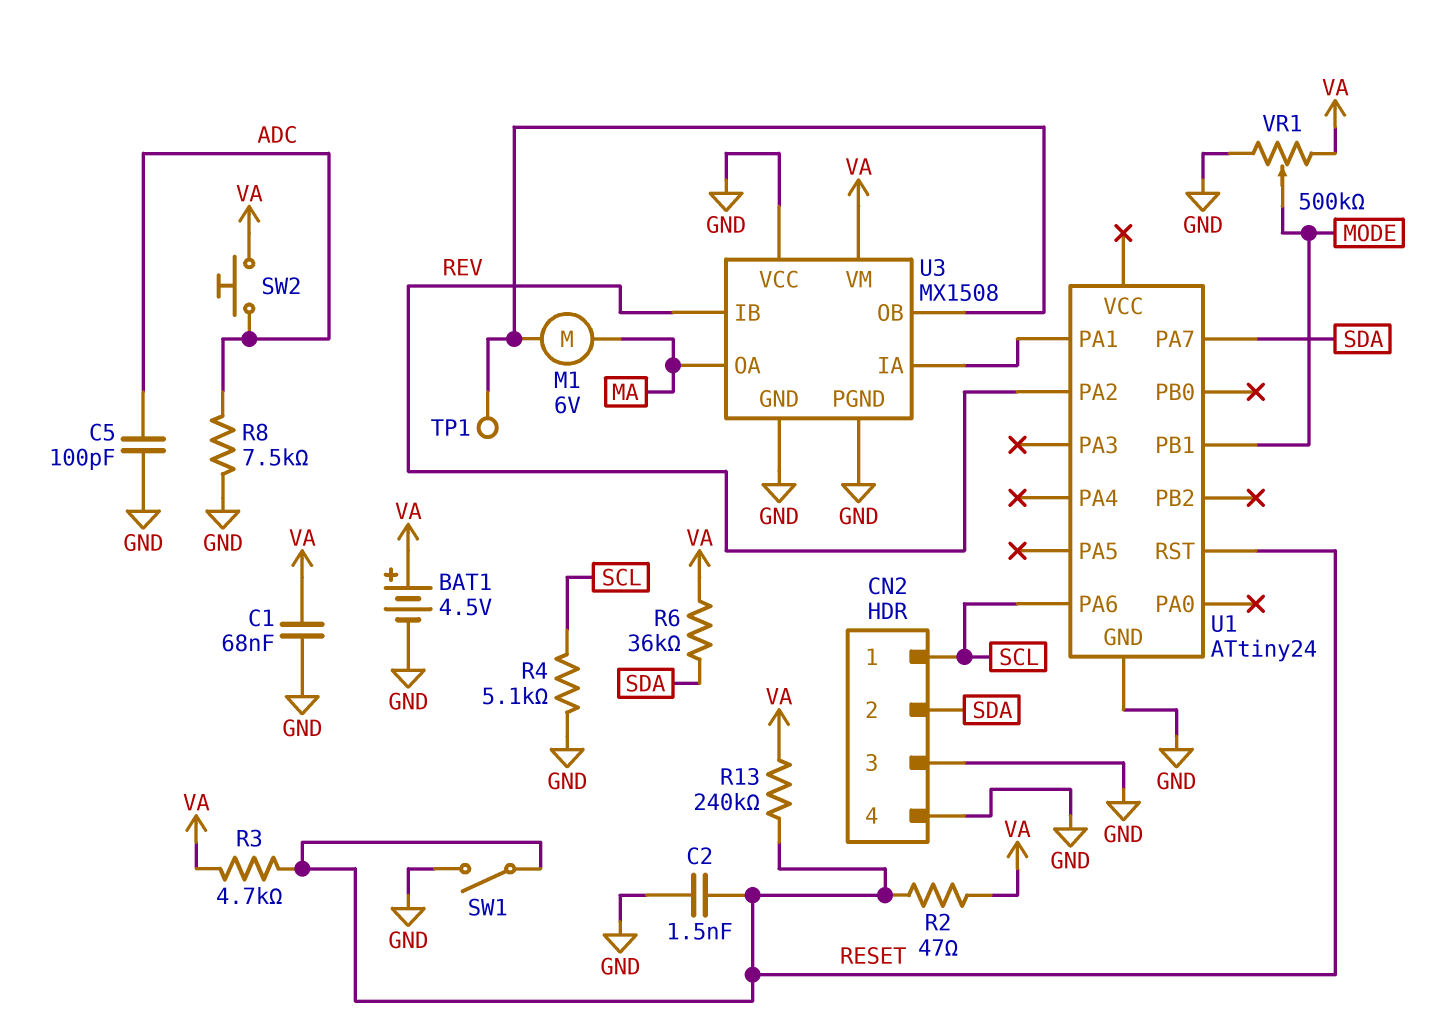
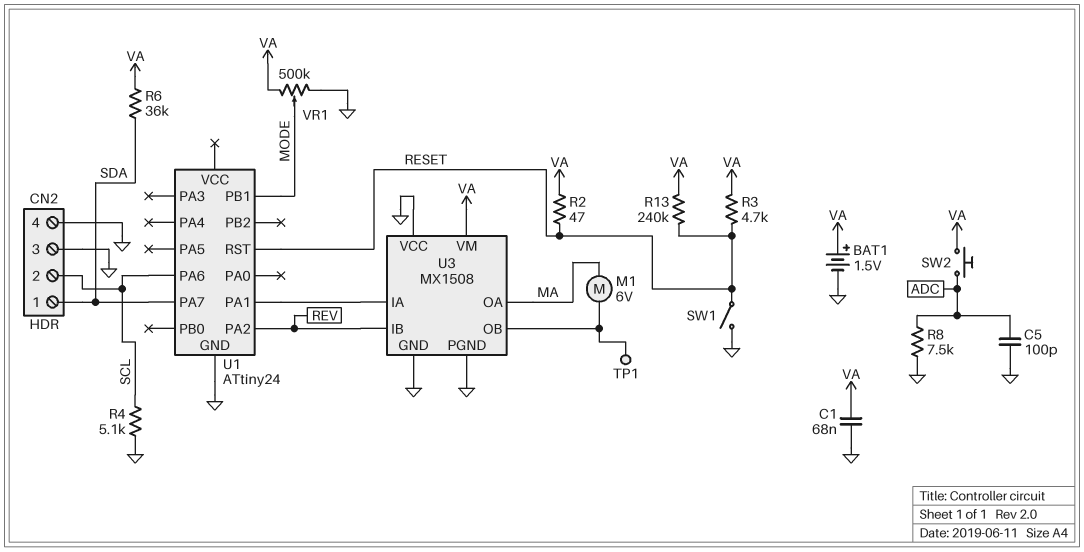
BAT1: 4.5V (plus VA, minus GND) -> 1.5V (plus VA, minus GND)
C2: 1.5nF (GND, RESET) -> none
CN2 pin 1: SCL -> SDA
CN2 pin 2: SDA -> SCL

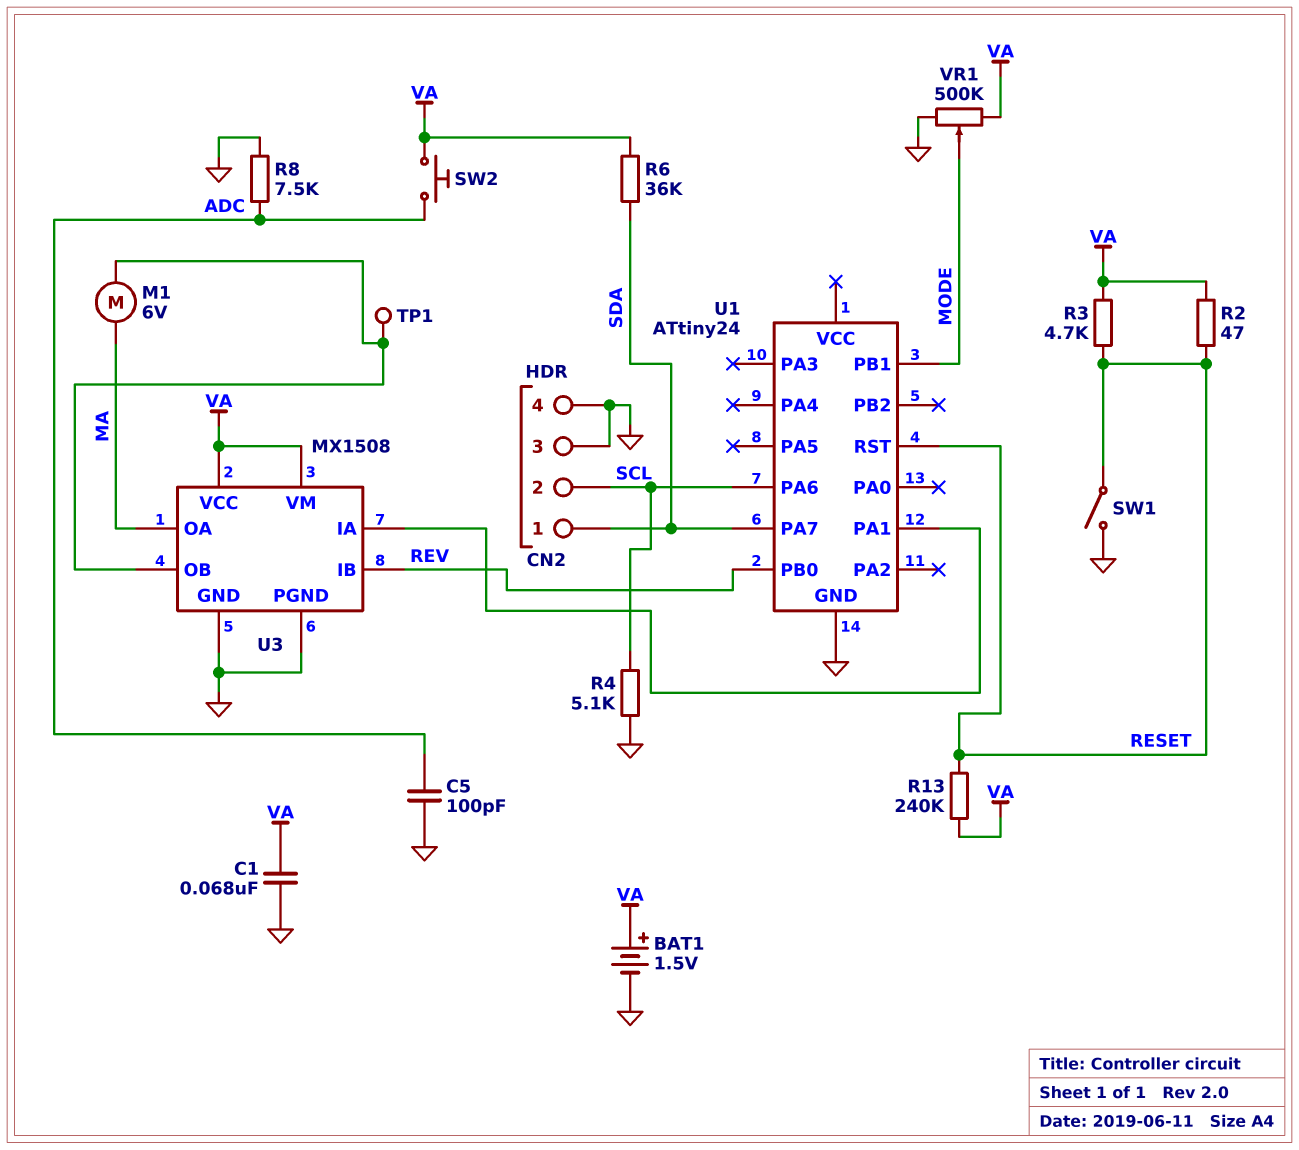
U1 pin PA2: REV -> none
U1 pin PB0: none -> REV
U3 pin VCC: GND -> VA

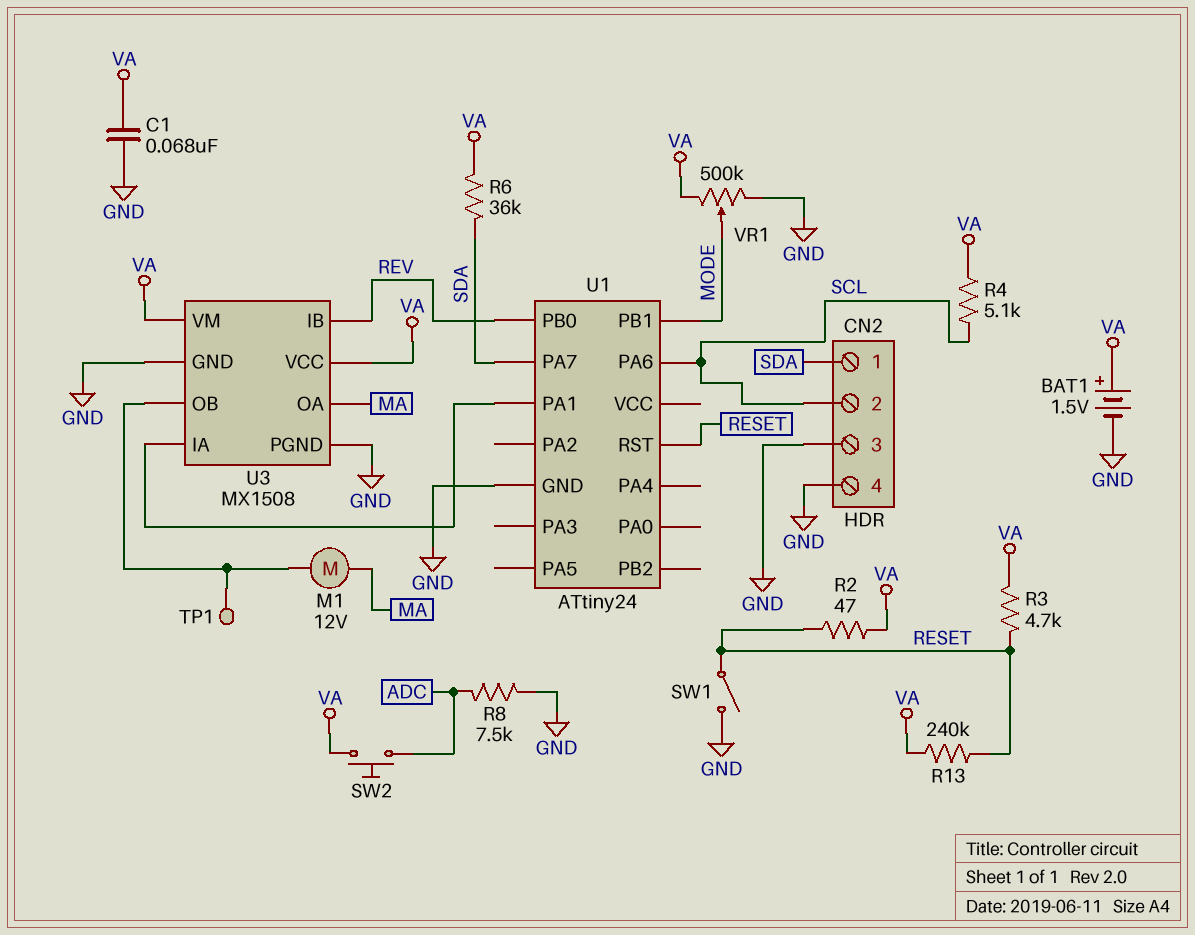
C5: 100pF (ADC, GND) -> none
M1: motor 6V (MA, U3/OB) -> motor 12V (MA, U3/OB)
R4: 5.1k (GND, SCL) -> 5.1k (SCL, VA)

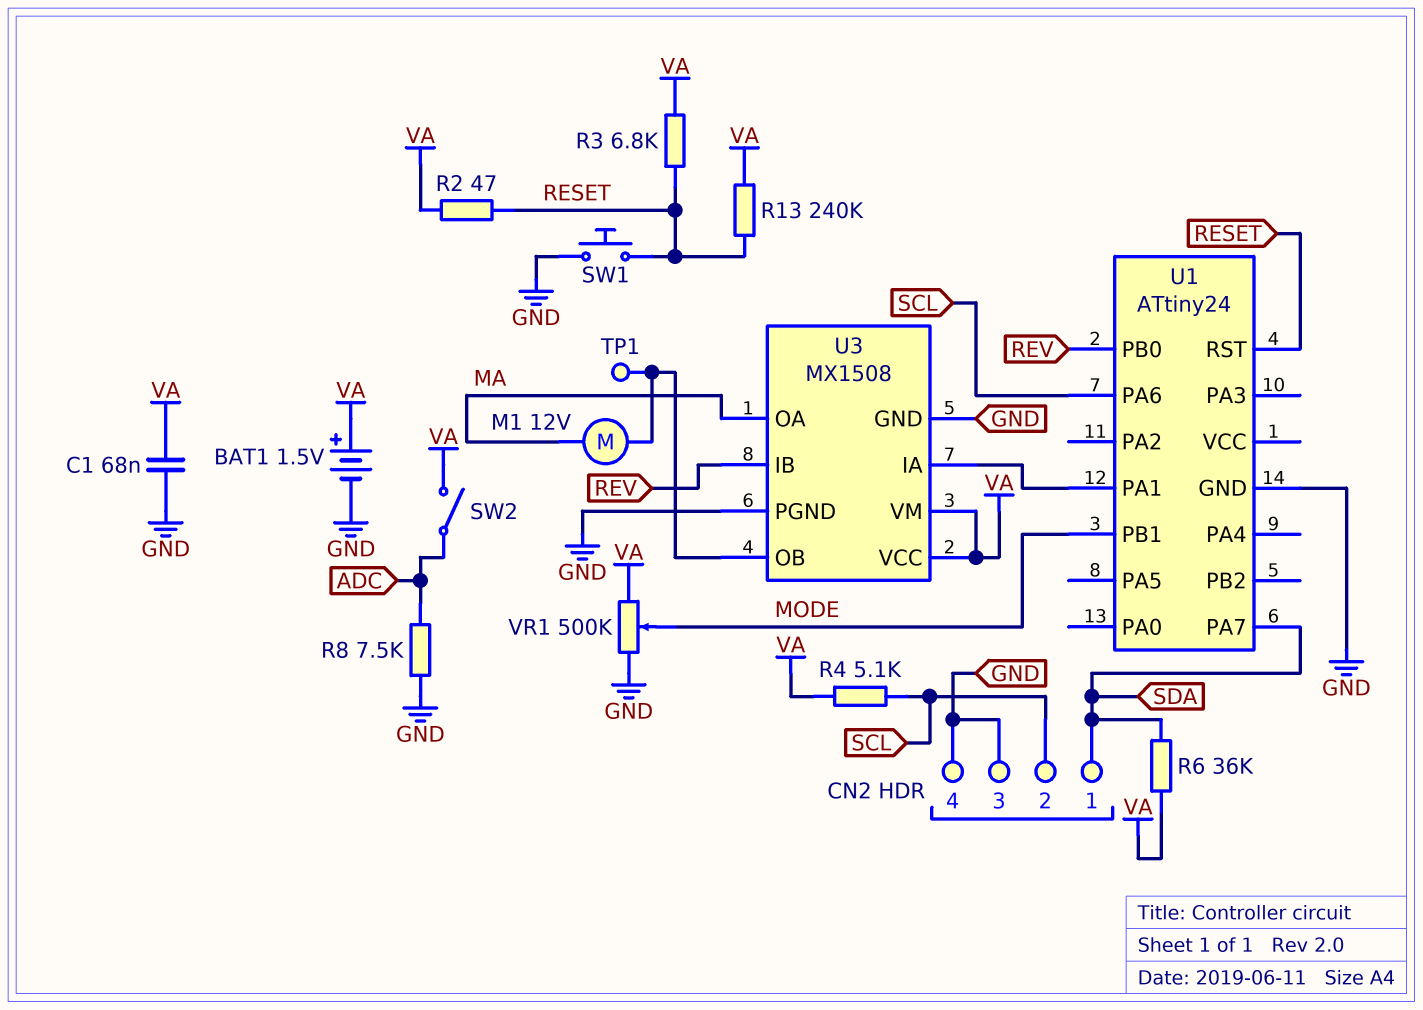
R3: 4.7k (RESET, VA) -> 6.8k (RESET, VA)
SW1: switch (GND, RESET) -> button (GND, RESET)
SW2: button (ADC, VA) -> switch (ADC, VA)

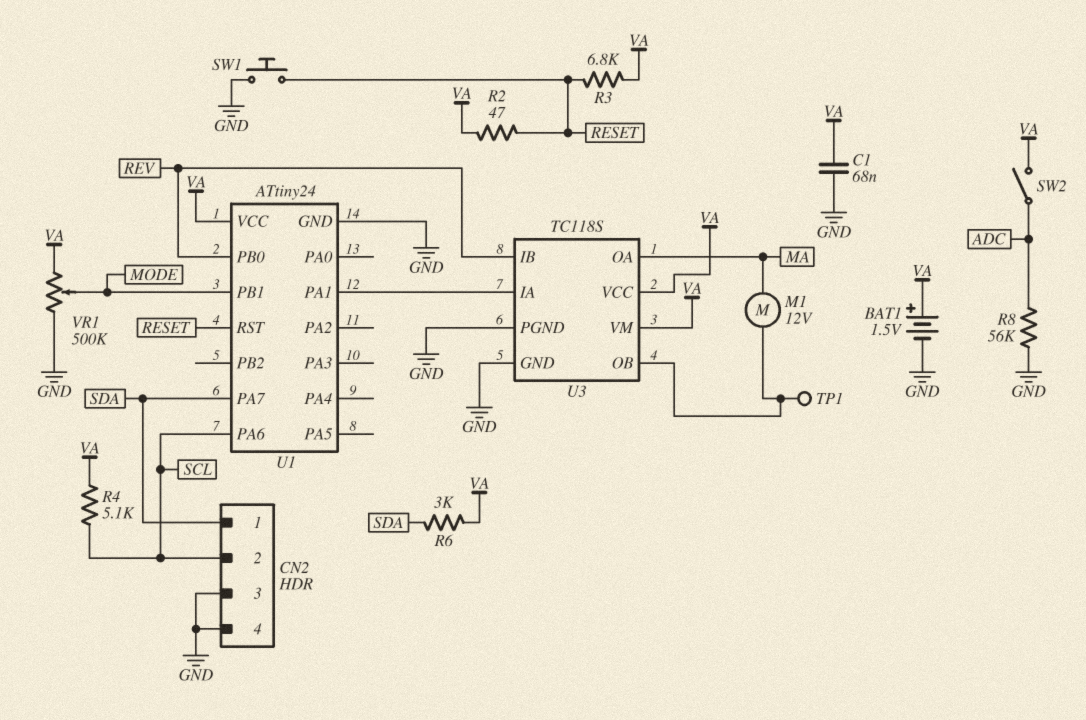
R6: 36k (SDA, VA) -> 3k (SDA, VA)
R8: 7.5k (ADC, GND) -> 56k (ADC, GND)
R13: 240k (RESET, VA) -> none
U1 pin VCC: none -> VA
U3: MX1508 -> TC118S

